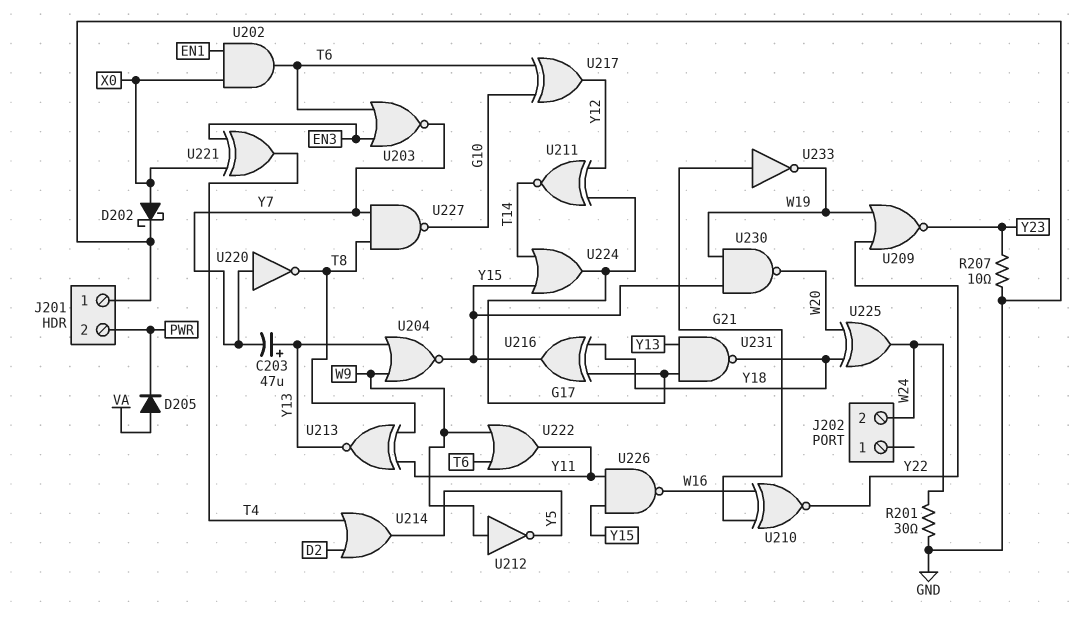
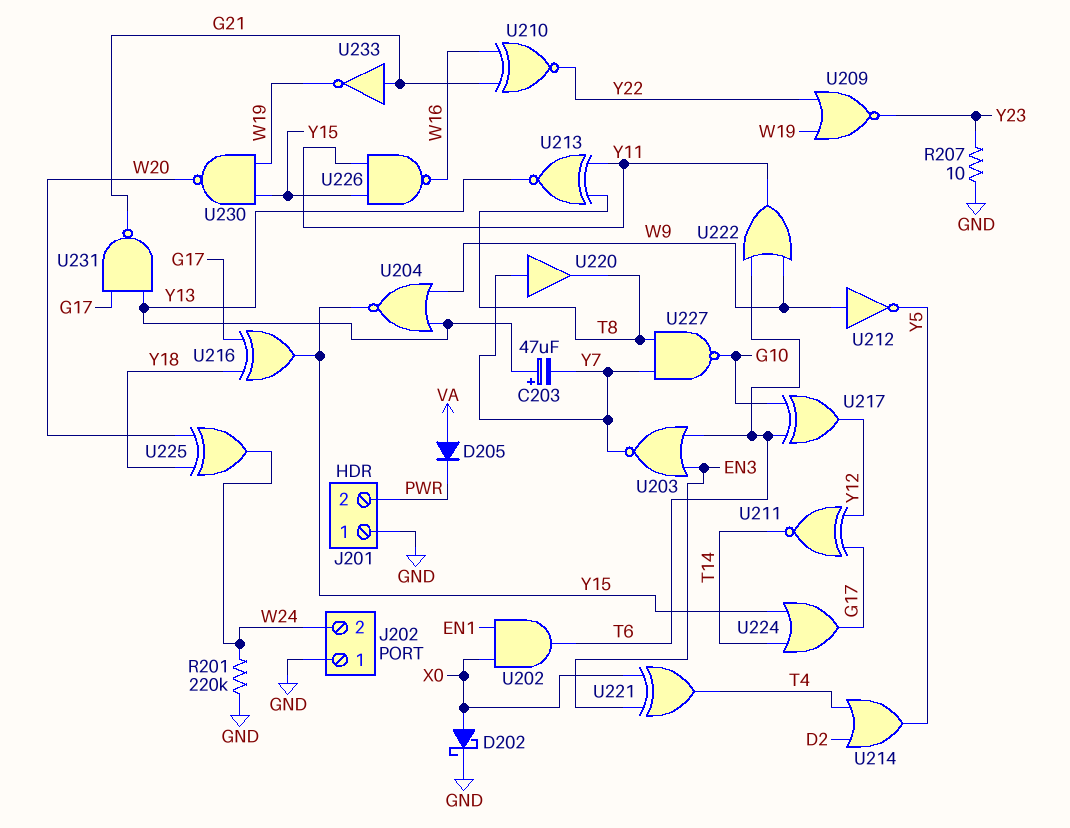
J202 pin 1: none -> GND
R201: 30 (GND, W24) -> 220k (GND, W24)
U220: NOT (in Y7, out T8) -> buffer (in Y7, out T8)
U231: NAND (in G17, in Y13, out Y18) -> NAND (in G17, in Y13, out G21)

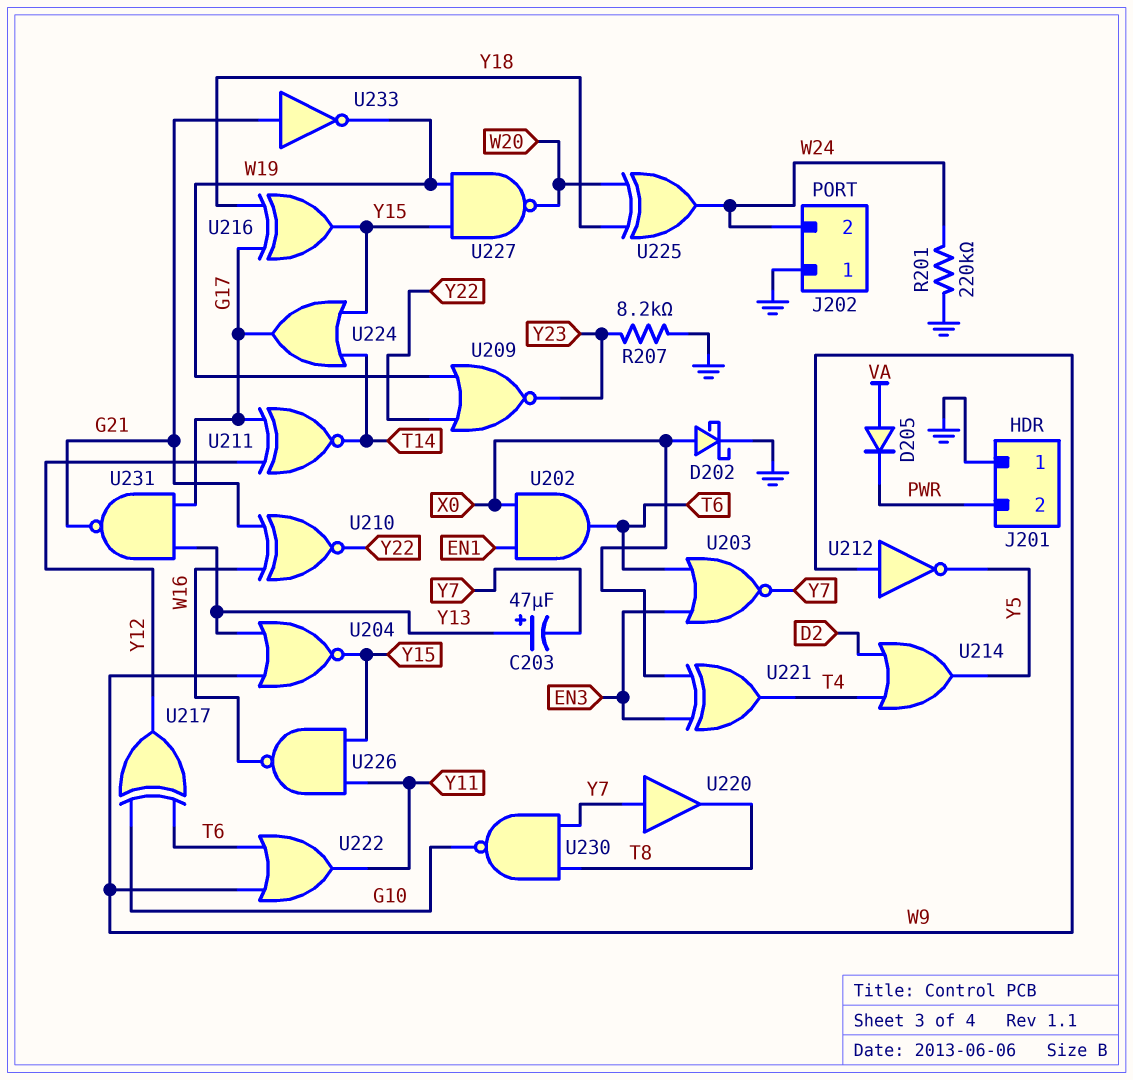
R207: 10 (GND, Y23) -> 8.2k (GND, Y23)
U213: XNOR (in T8, in Y11, out Y13) -> none
U227: NAND (in T8, in Y7, out G10) -> NAND (in W19, in Y15, out W20)
U230: NAND (in W19, in Y15, out W20) -> NAND (in T8, in Y7, out G10)

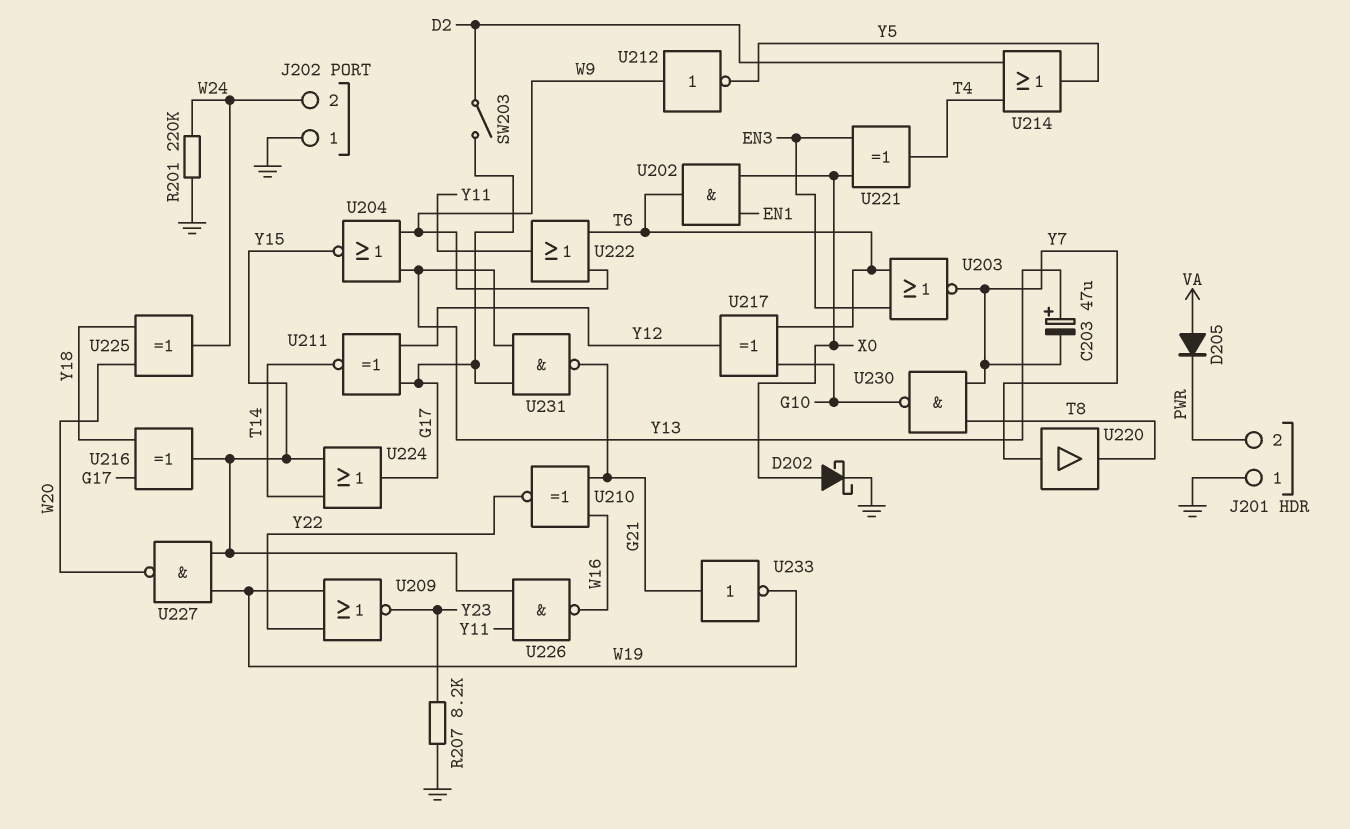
SW203: none -> switch (D2, G17)

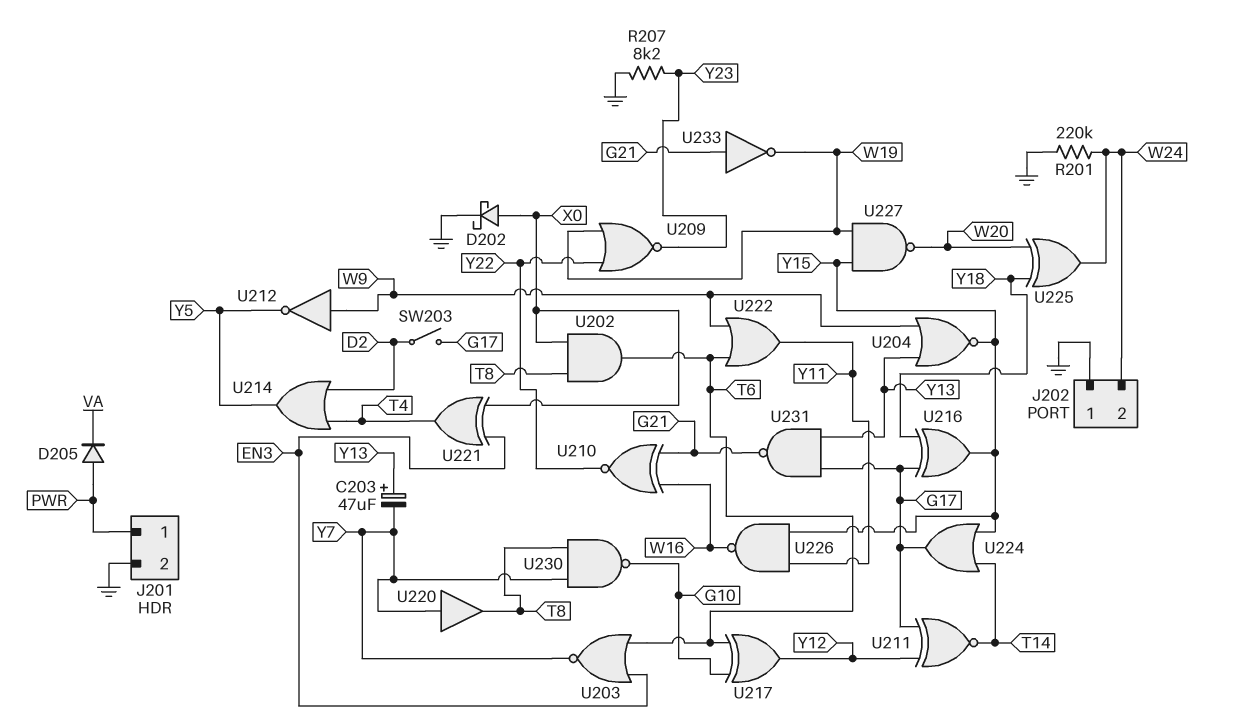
D205: diode (A VA, K PWR) -> diode (A PWR, K VA)
J201 pin 1: GND -> PWR
J201 pin 2: PWR -> GND
U202: AND (in EN1, in X0, out T6) -> AND (in T8, in X0, out T6)

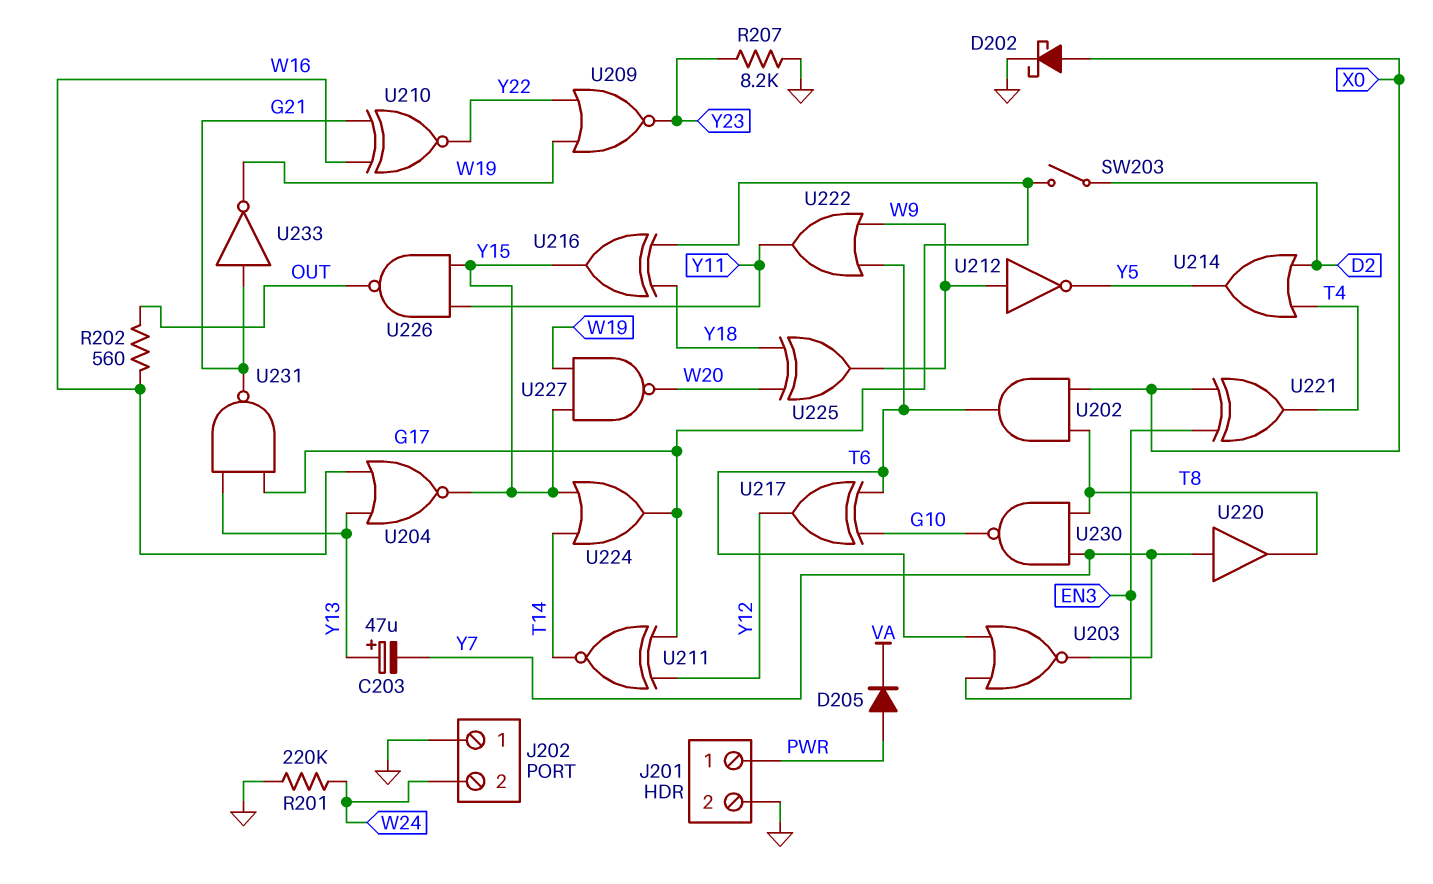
R202: none -> 560 (OUT, W16)
U204: NOR (in W9, in Y13, out Y15) -> NOR (in W16, in Y13, out Y15)
U225: XOR (in W20, in Y18, out W24) -> XOR (in W20, in Y18, out W9)
U226: NAND (in Y11, in Y15, out W16) -> NAND (in Y11, in Y15, out OUT)

